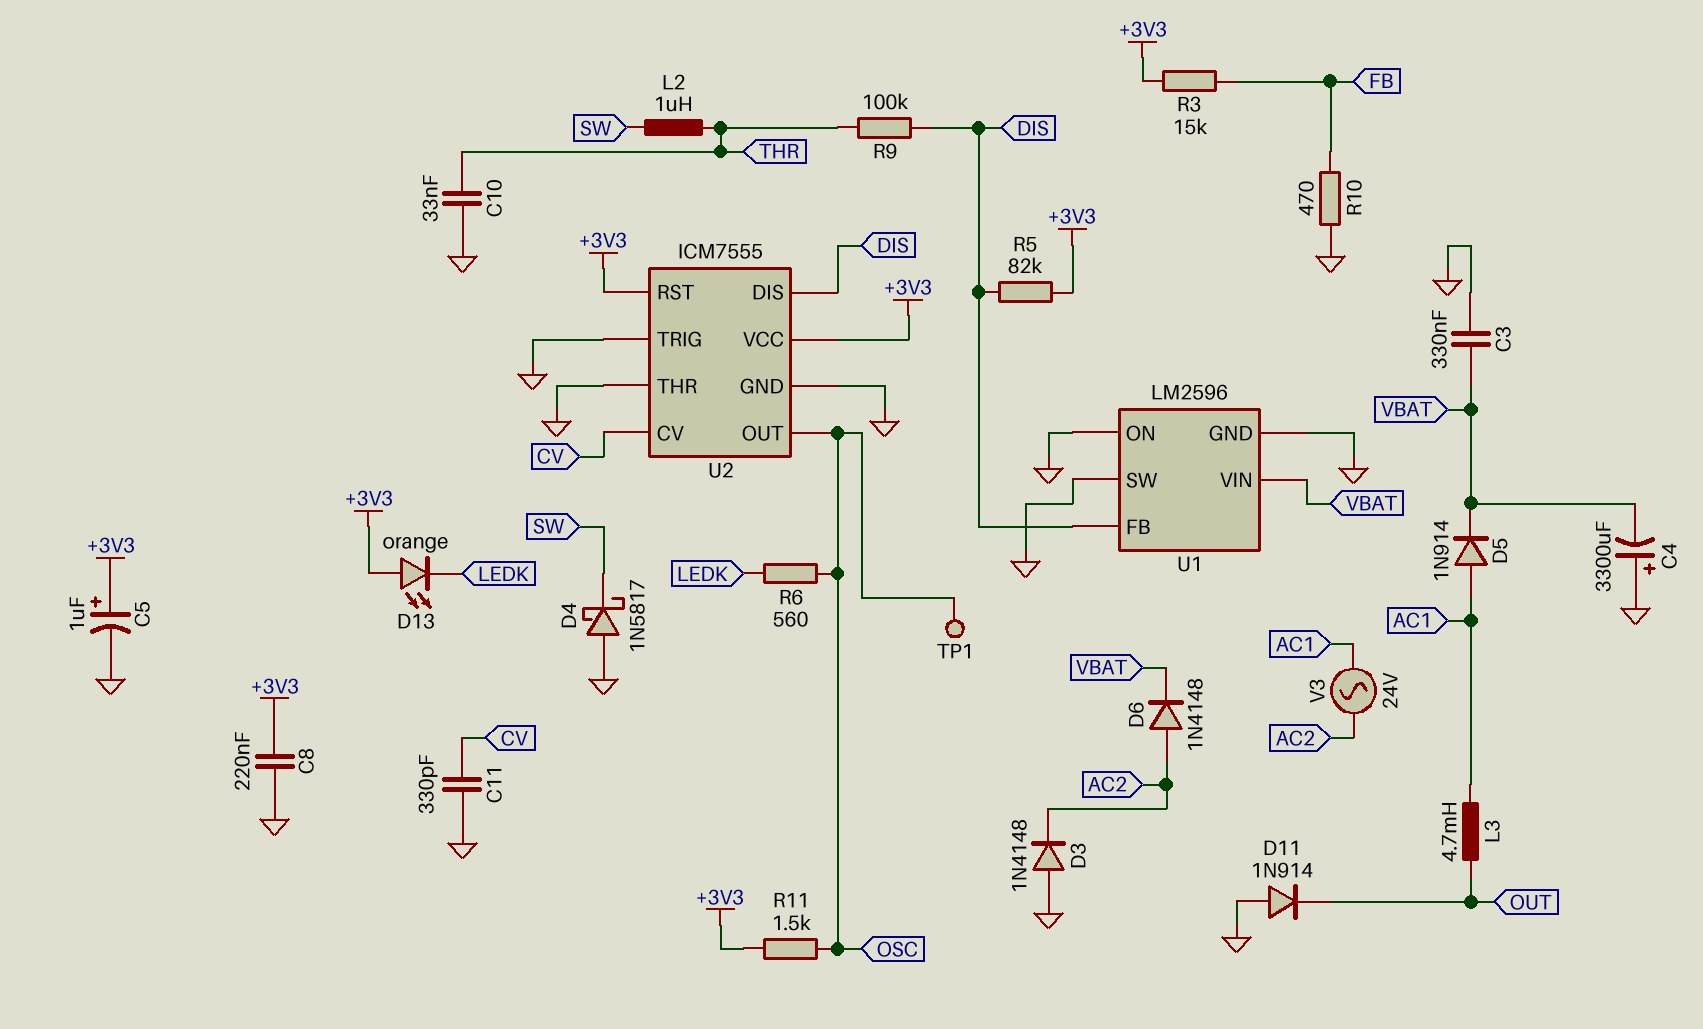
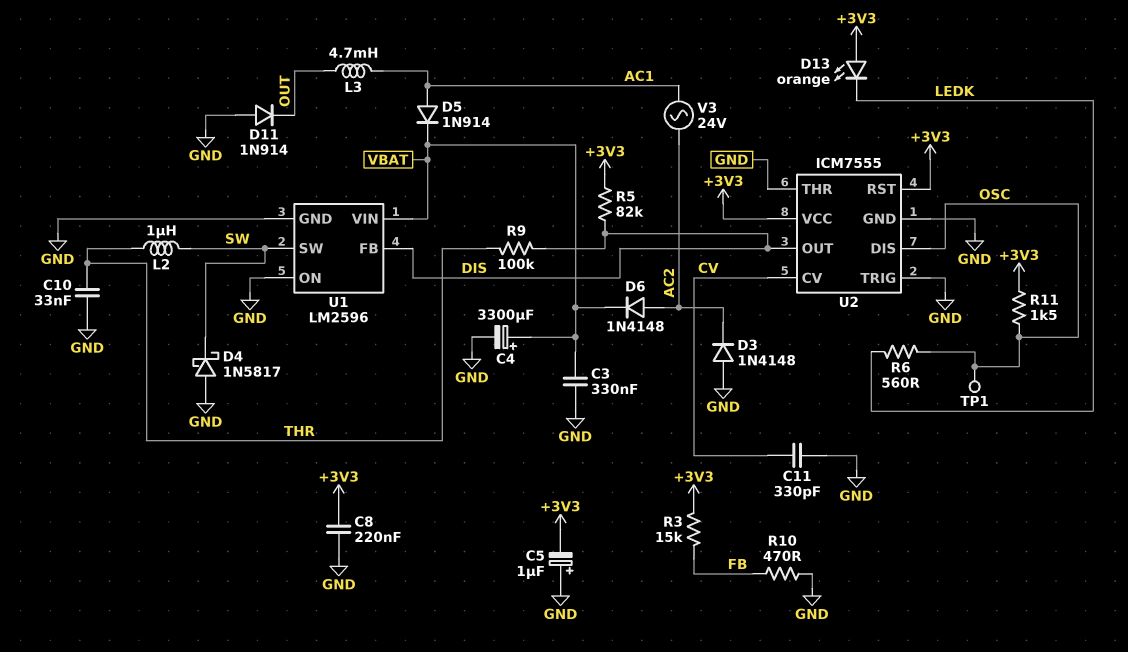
C4: 3300uF (plus GND, minus VBAT) -> 3300uF (plus VBAT, minus GND)
C5: 1uF (plus +3V3, minus GND) -> 1uF (plus GND, minus +3V3)
U1 pin SW: GND -> SW
U2 pin DIS: DIS -> OSC
U2 pin OUT: OSC -> DIS

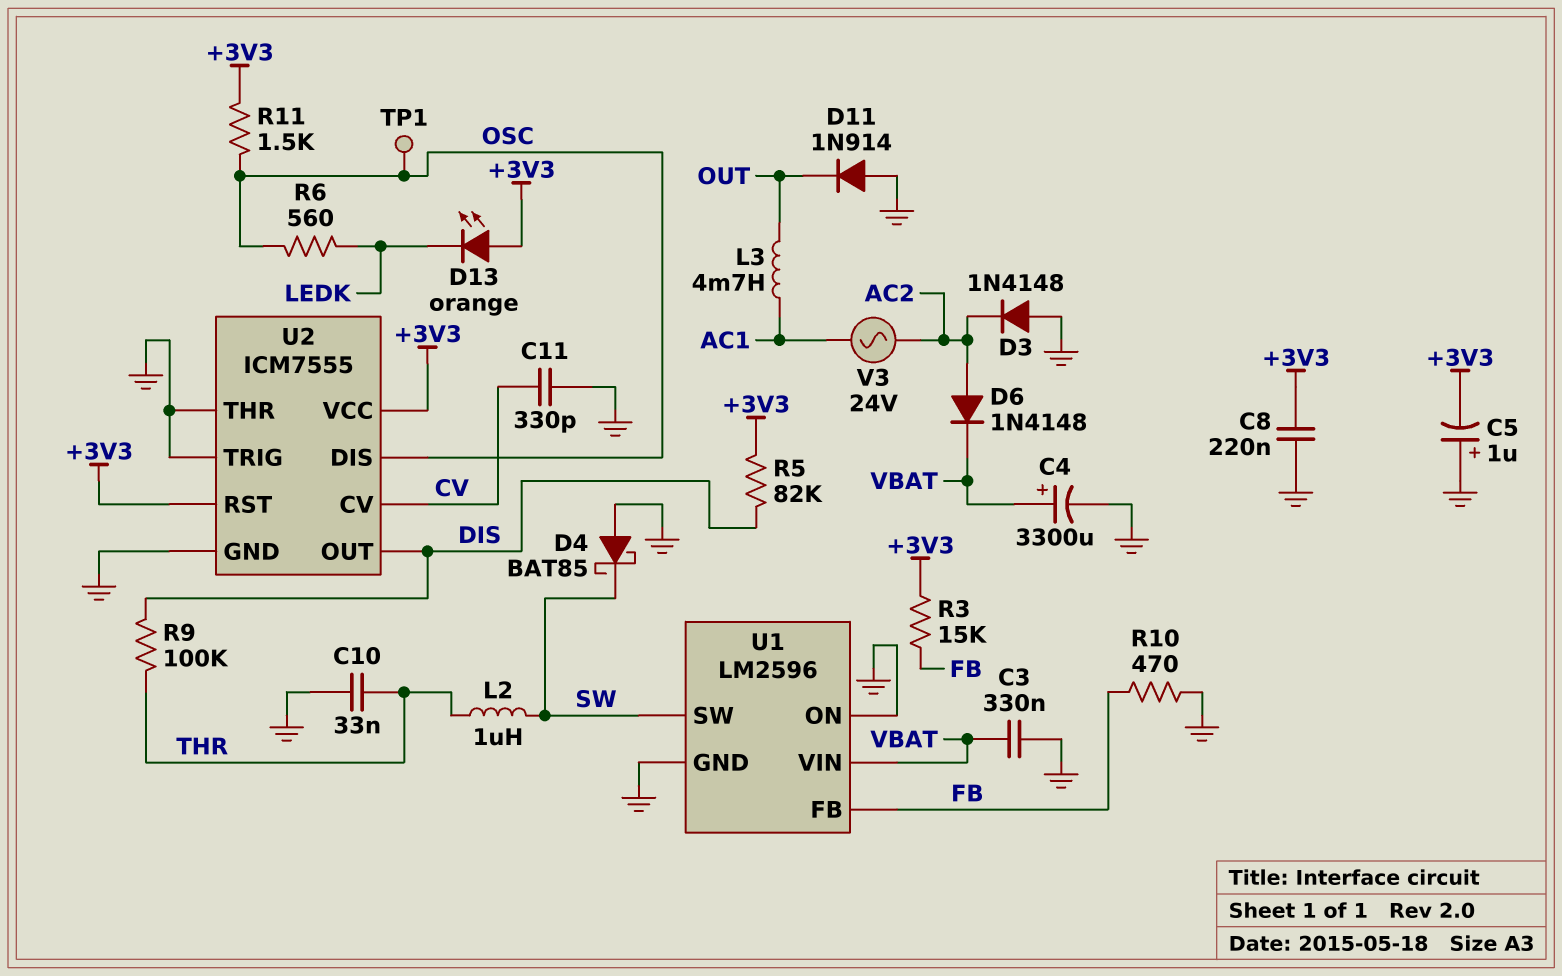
D4: schottky 1N5817 (A GND, K SW) -> schottky BAT85 (A GND, K SW)
D5: diode 1N914 (A AC1, K VBAT) -> none
U1 pin FB: DIS -> FB

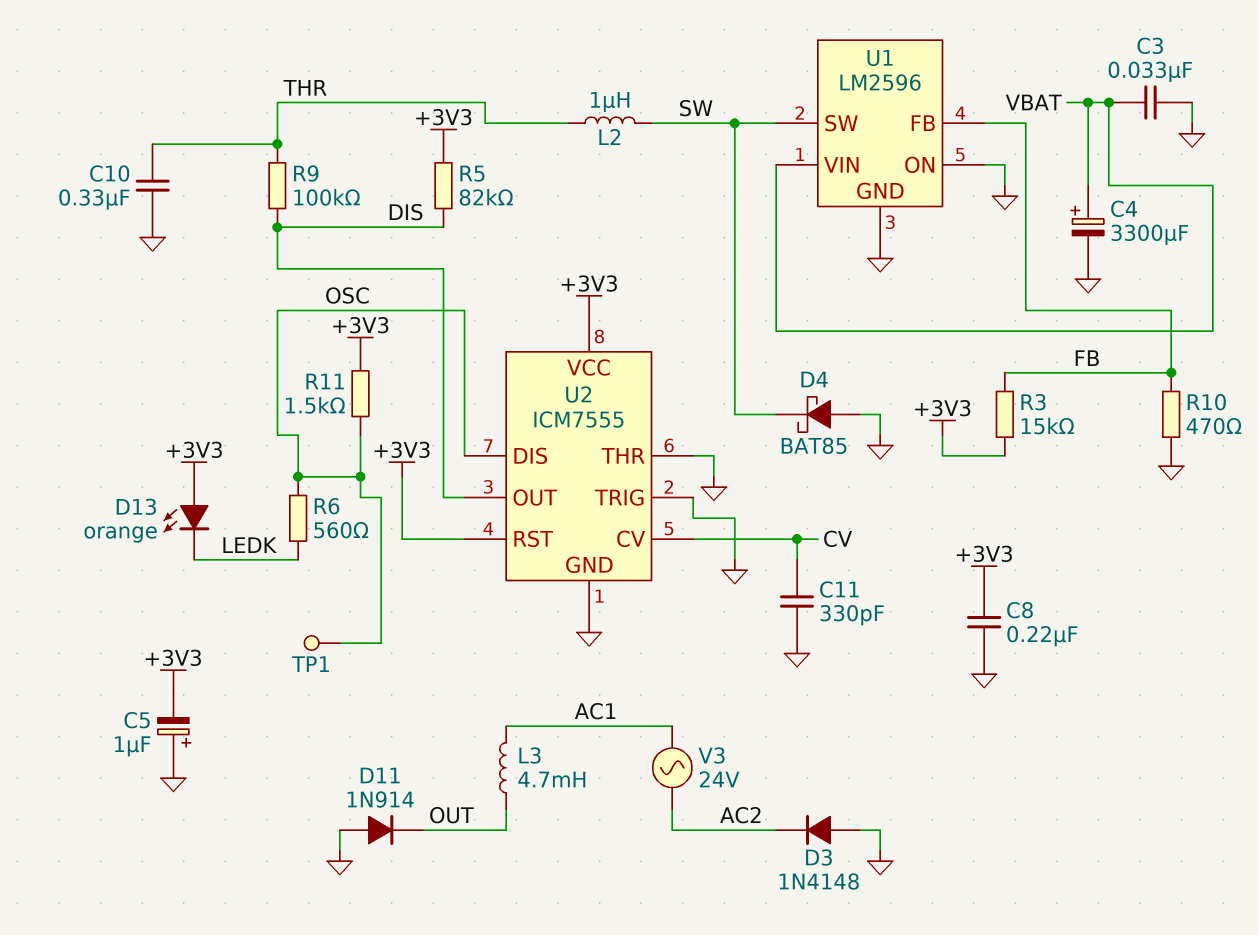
C3: 330nF (GND, VBAT) -> 33nF (GND, VBAT)
C10: 33nF (GND, THR) -> 330nF (GND, THR)
D6: diode 1N4148 (A AC2, K VBAT) -> none

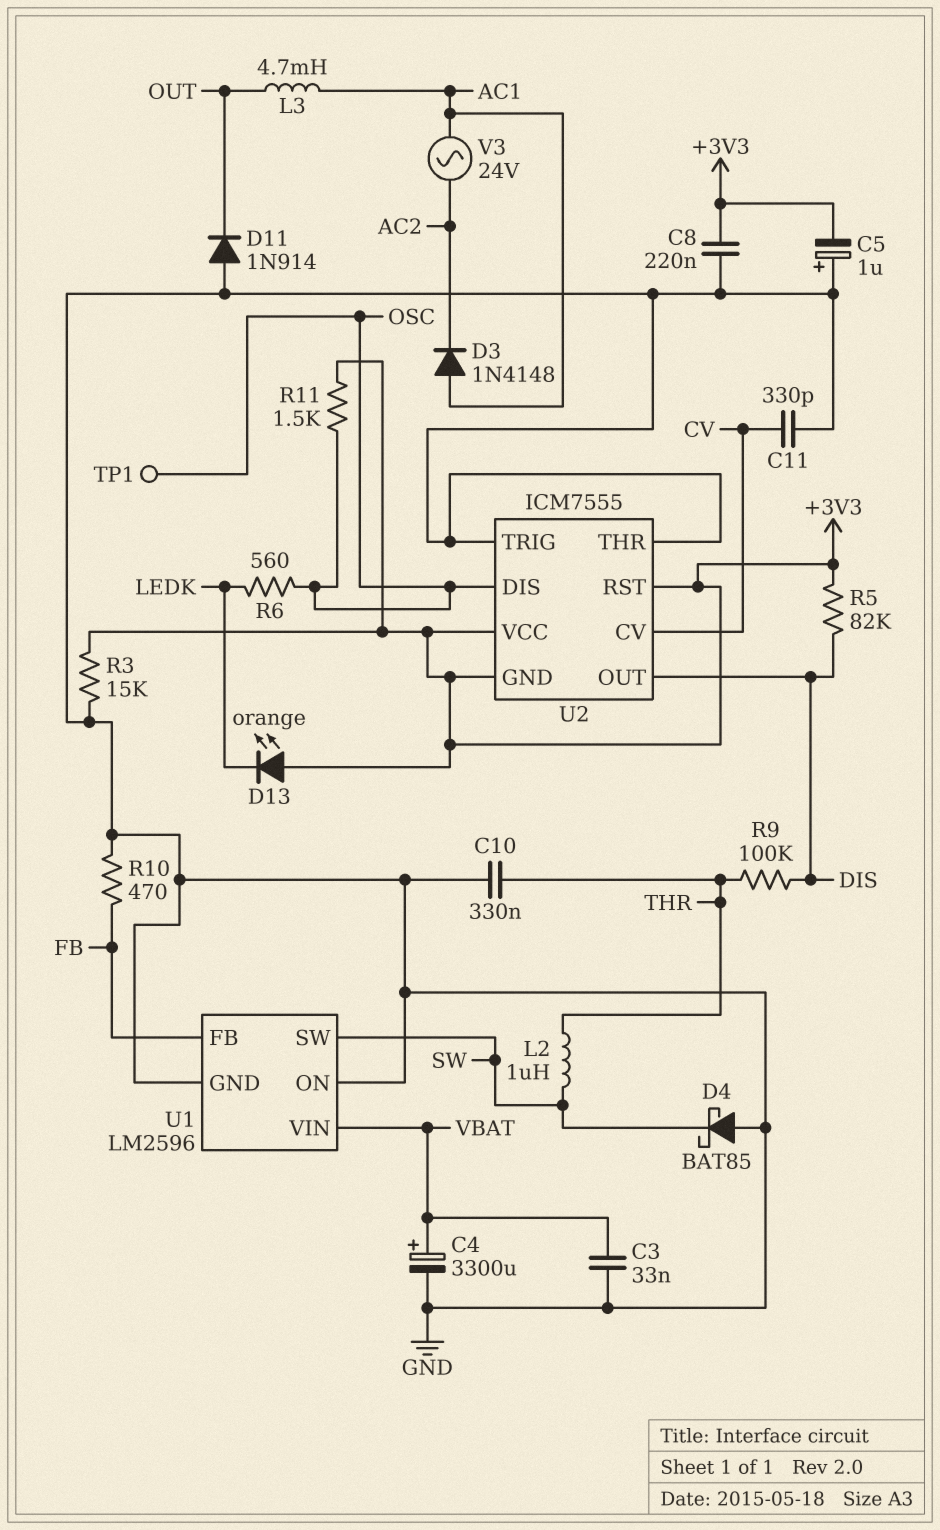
D3: diode 1N4148 (A GND, K AC2) -> diode 1N4148 (A AC1, K AC2)
R3: 15k (+3V3, FB) -> 15k (+3V3, GND)
U2 pin GND: GND -> +3V3

